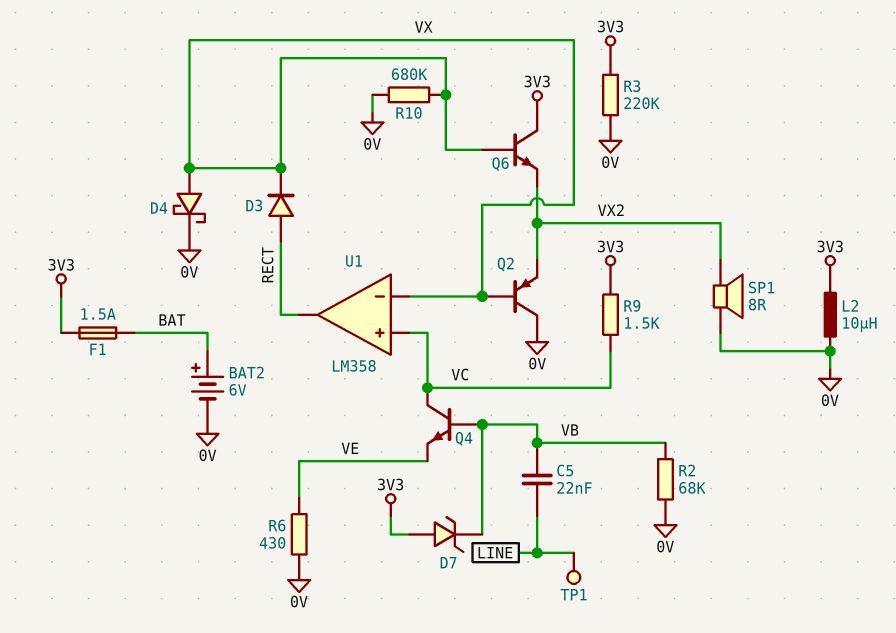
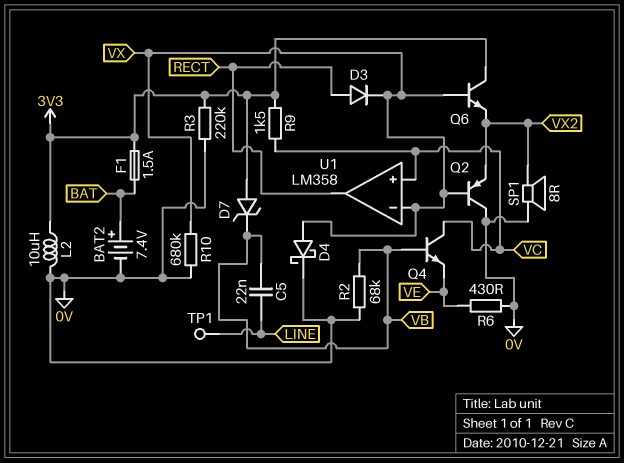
BAT2: 6V (plus BAT, minus 0V) -> 7.4V (plus BAT, minus 0V)

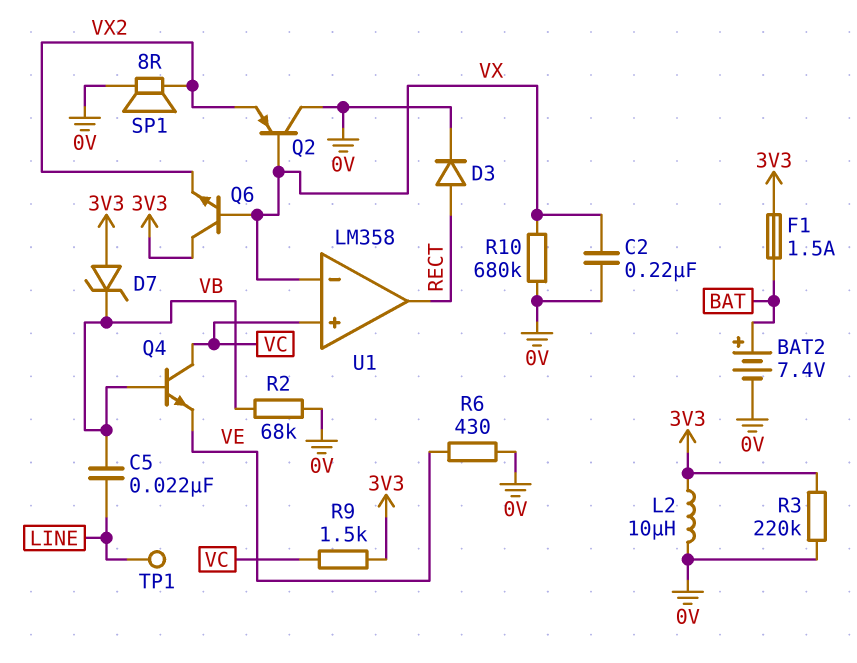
C2: none -> 220nF (0V, VX)
D3: diode (A RECT, K VX) -> diode (A RECT, K 0V)
D4: schottky (A VX, K 0V) -> none

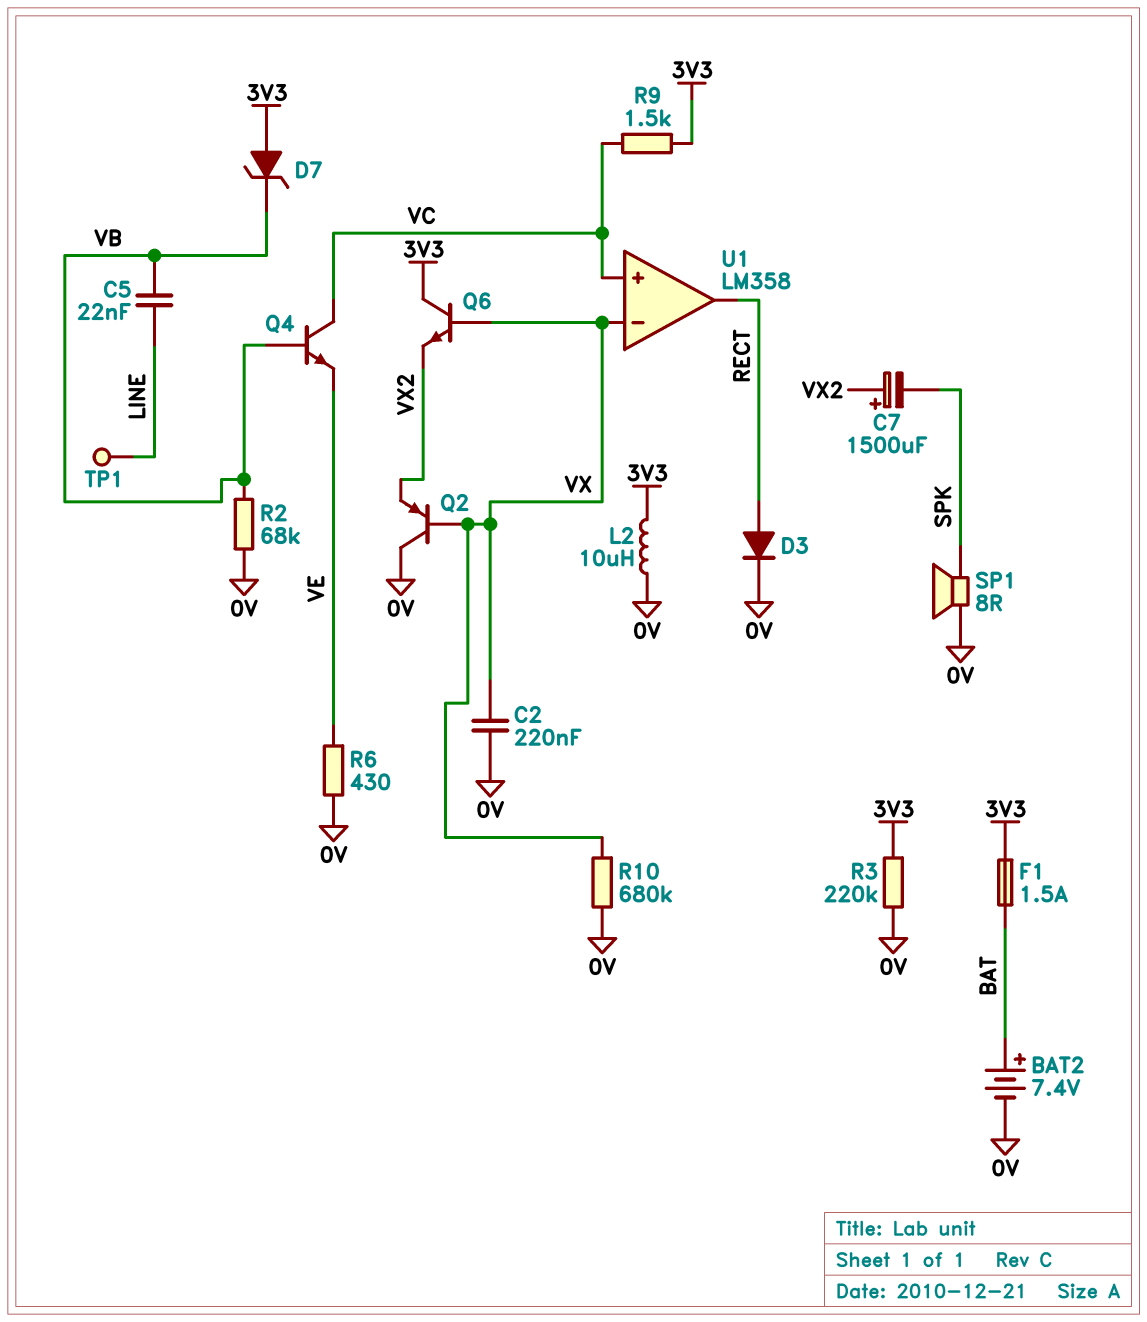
C7: none -> 1500uF (plus VX2, minus SPK)
SP1: speaker 8R (0V, VX2) -> speaker 8R (0V, SPK)

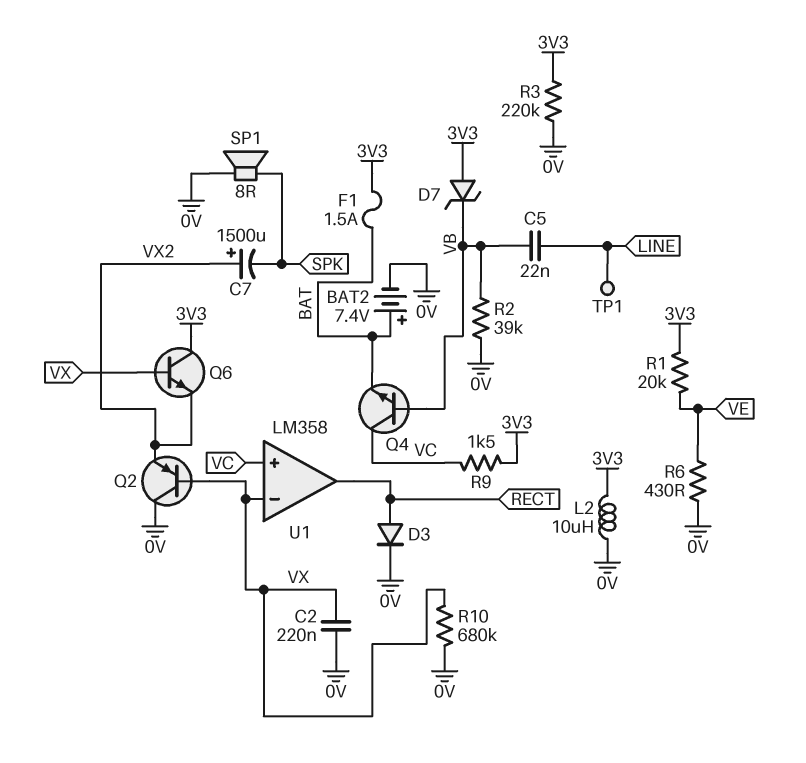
Q4: NPN (B VB, C VC, E VE) -> NPN (B VB, C VC, E BAT)
R1: none -> 20k (3V3, VE)
R2: 68k (0V, VB) -> 39k (0V, VB)

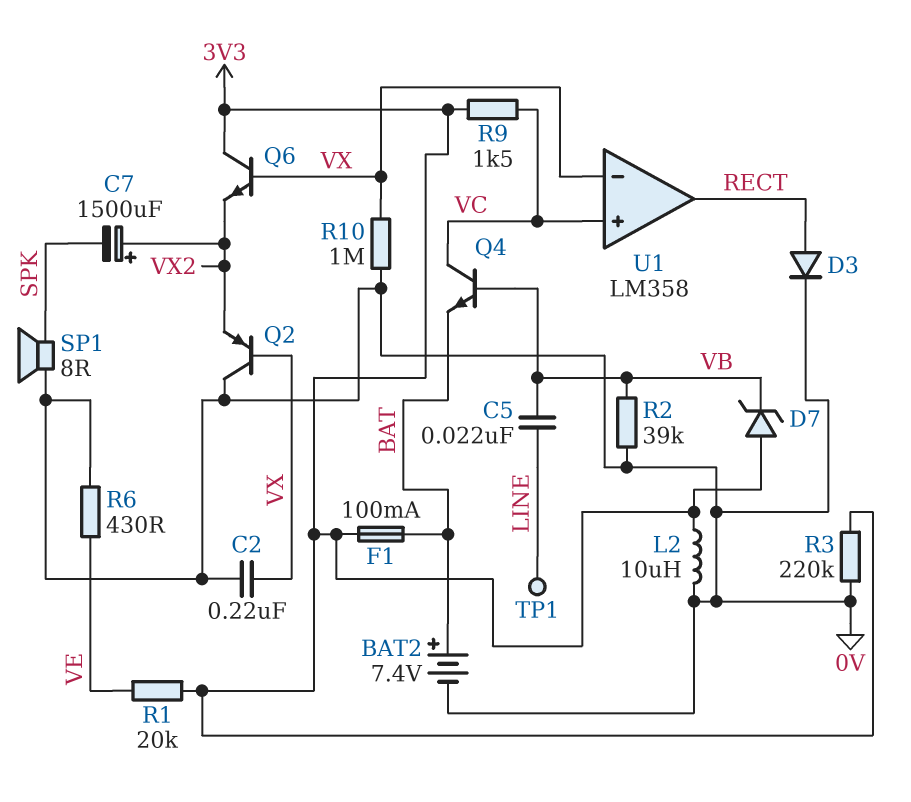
F1: 1.5A (3V3, BAT) -> 100mA (3V3, BAT)
R10: 680k (0V, VX) -> 1M (0V, VX)

